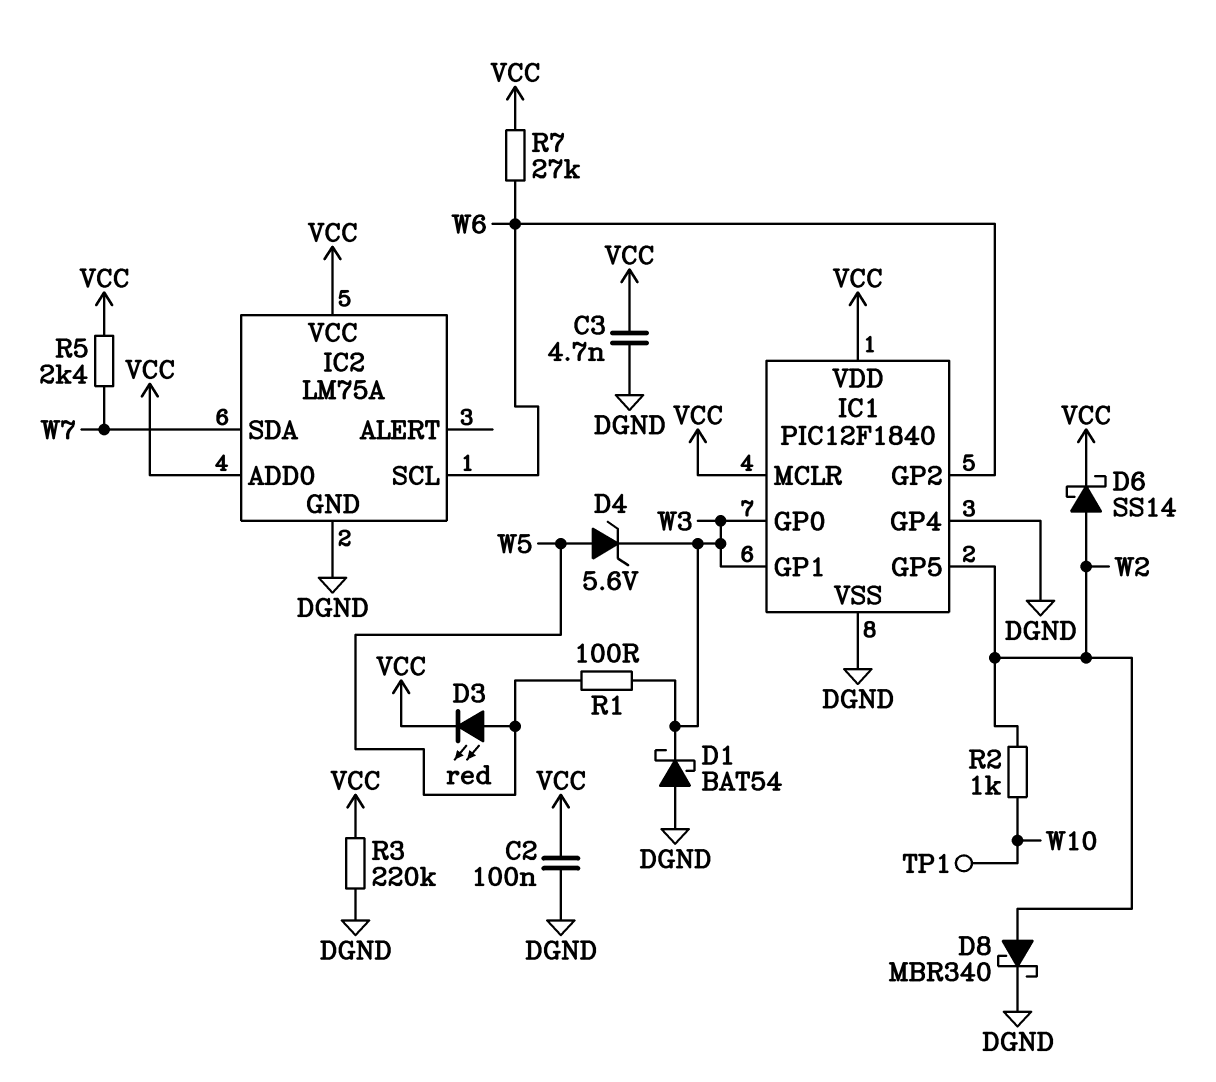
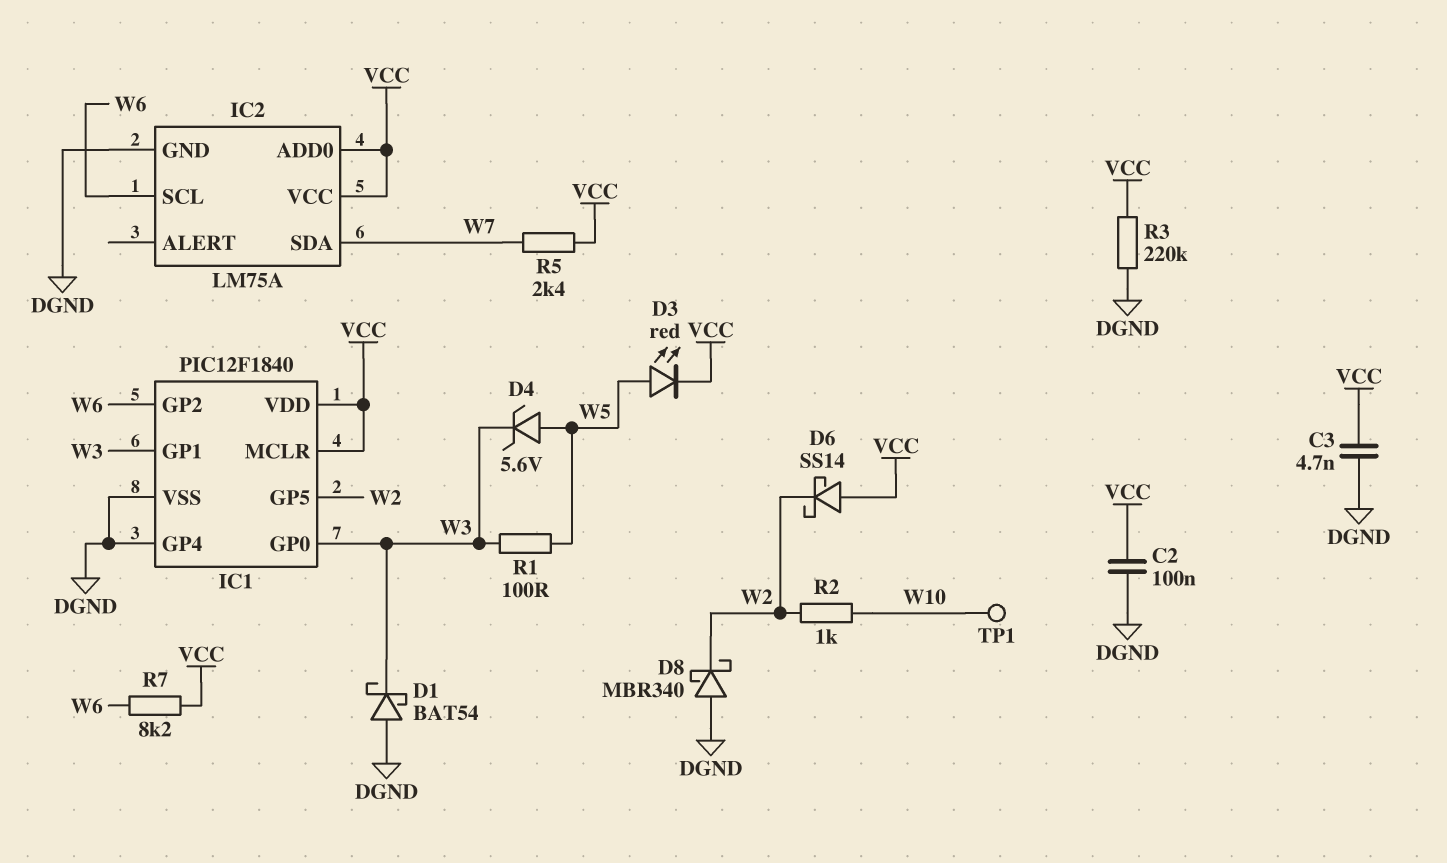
D6: schottky SS14 (A W2, K VCC) -> schottky SS14 (A VCC, K W2)
D8: schottky MBR340 (A W2, K DGND) -> schottky MBR340 (A DGND, K W2)
R7: 27k (VCC, W6) -> 8.2k (VCC, W6)

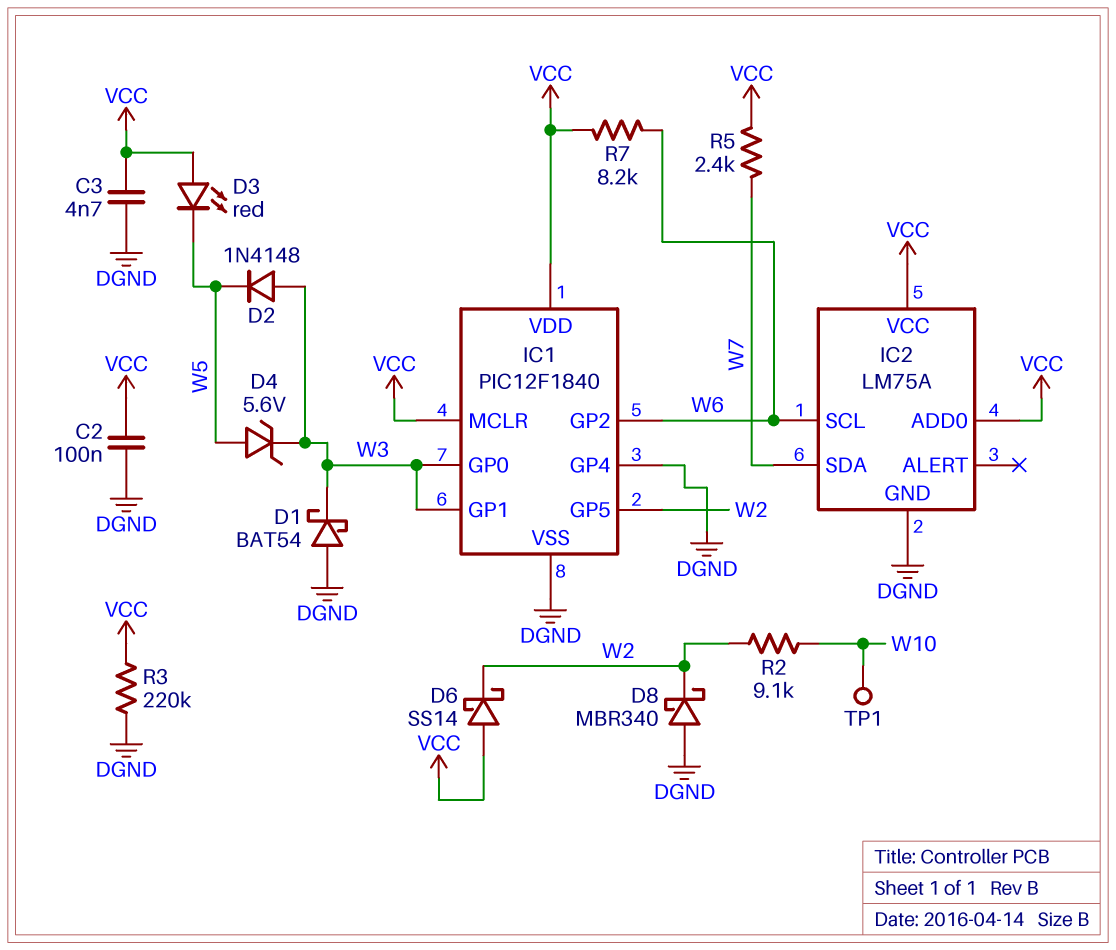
D2: none -> diode 1N4148 (A W3, K W5)
D3: LED red (A W5, K VCC) -> LED red (A VCC, K W5)
R1: 100 (W3, W5) -> none
R2: 1k (W2, W10) -> 9.1k (W2, W10)

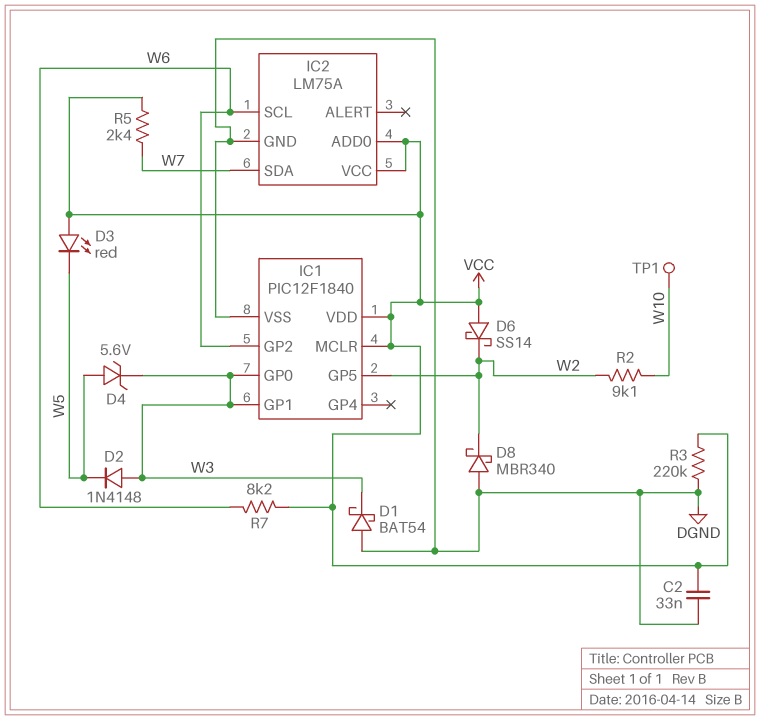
C2: 100nF (DGND, VCC) -> 33nF (DGND, VCC)
C3: 4.7nF (DGND, VCC) -> none
IC1 pin GP4: DGND -> none

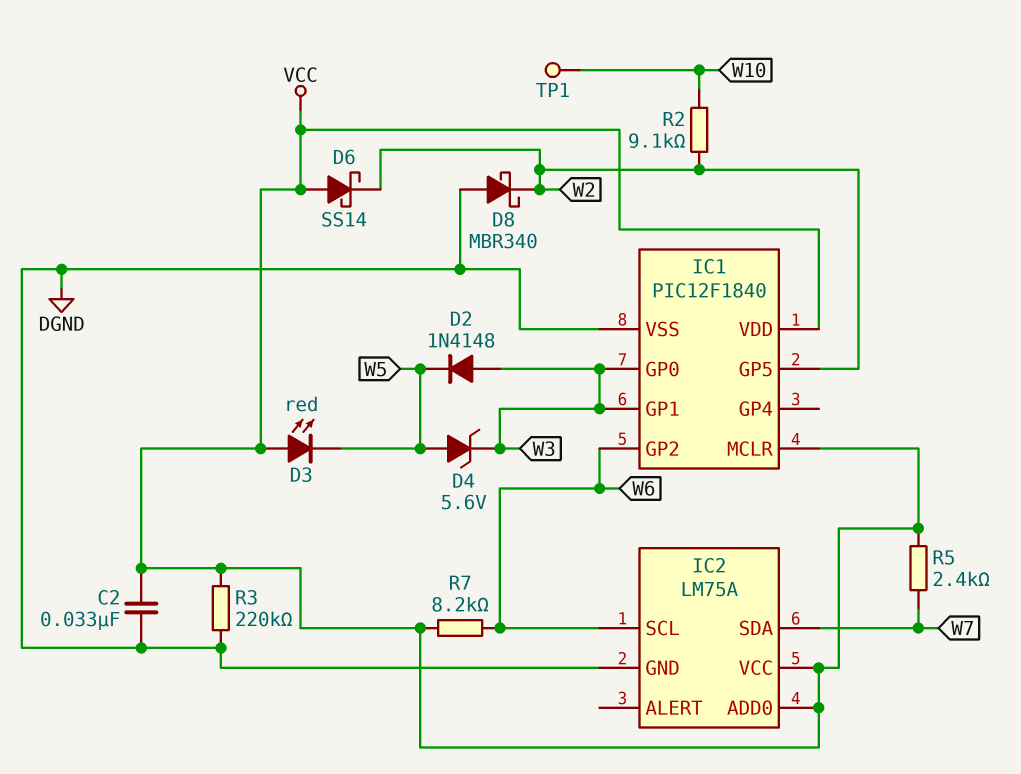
D1: schottky BAT54 (A DGND, K W3) -> none

